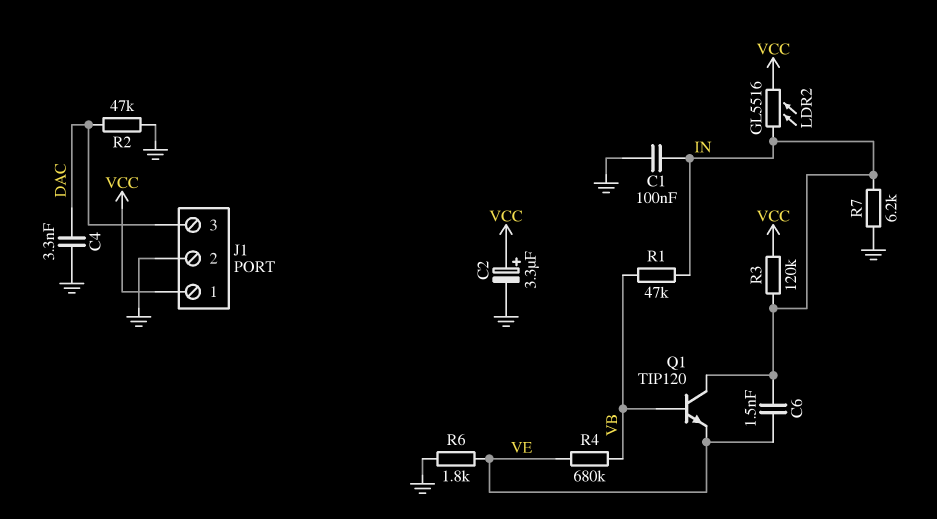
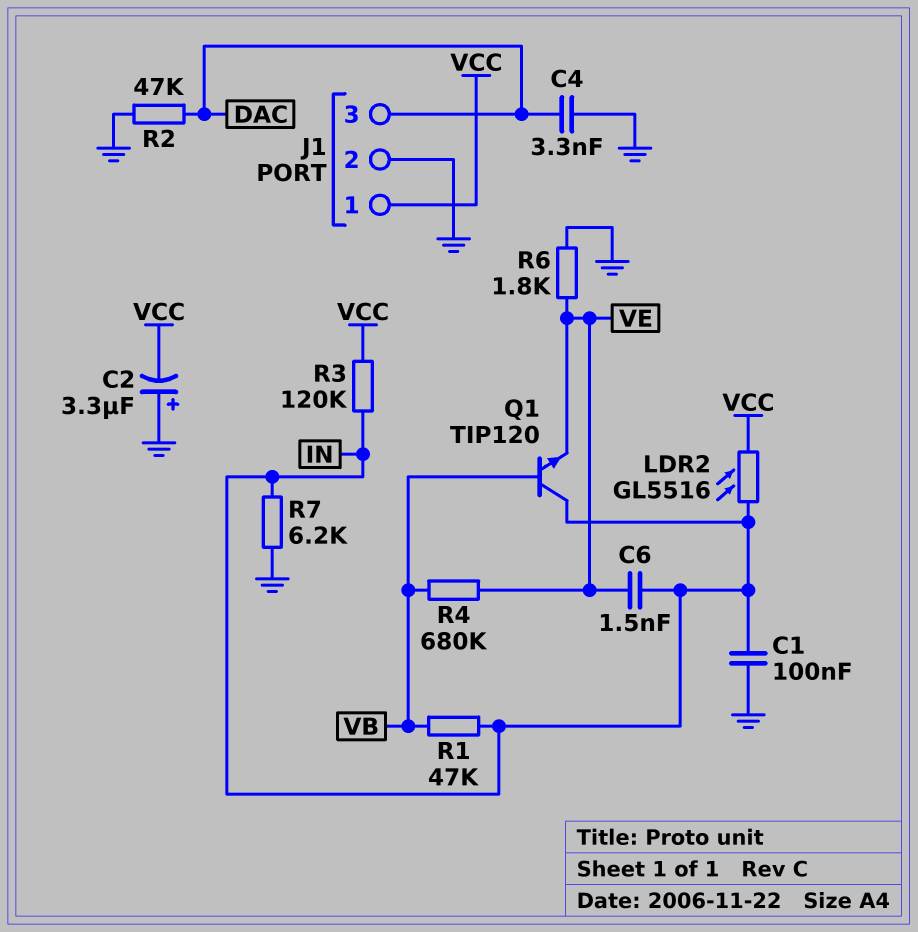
C2: 3.3uF (plus VCC, minus GND) -> 3.3uF (plus GND, minus VCC)

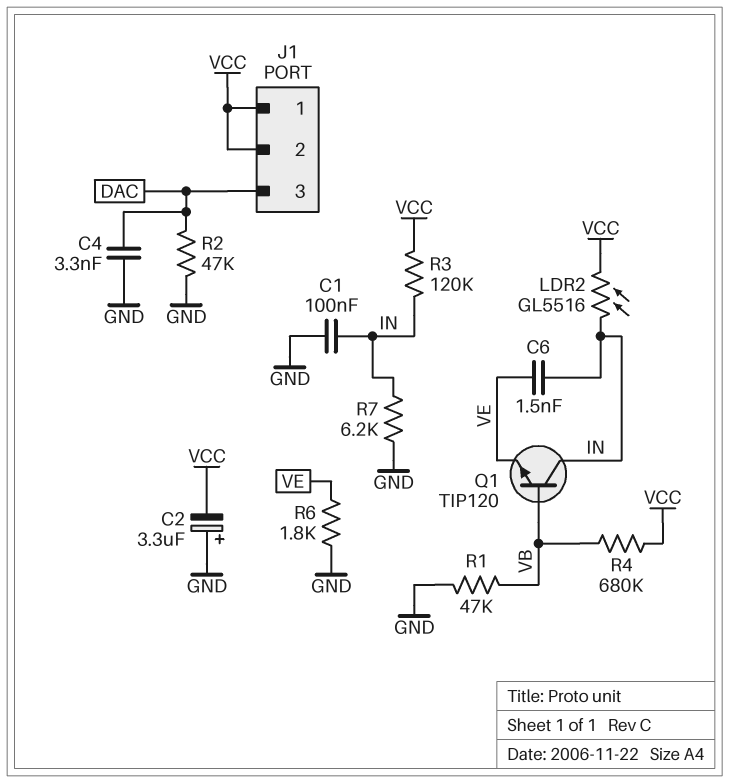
J1 pin 2: GND -> VCC
R1: 47k (IN, VB) -> 47k (GND, VB)
R4: 680k (VB, VE) -> 680k (VB, VCC)

